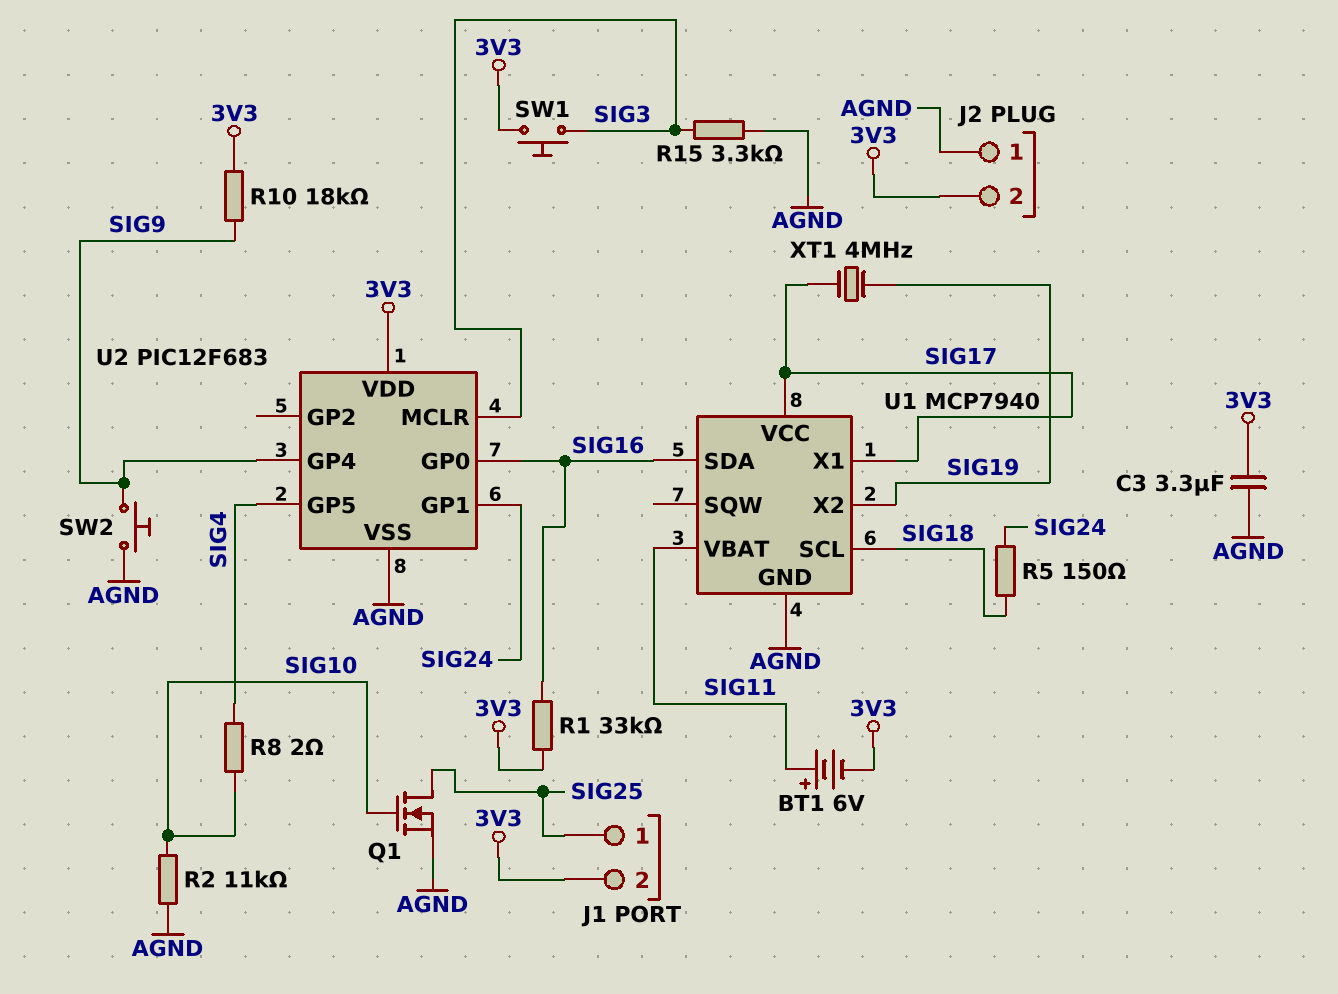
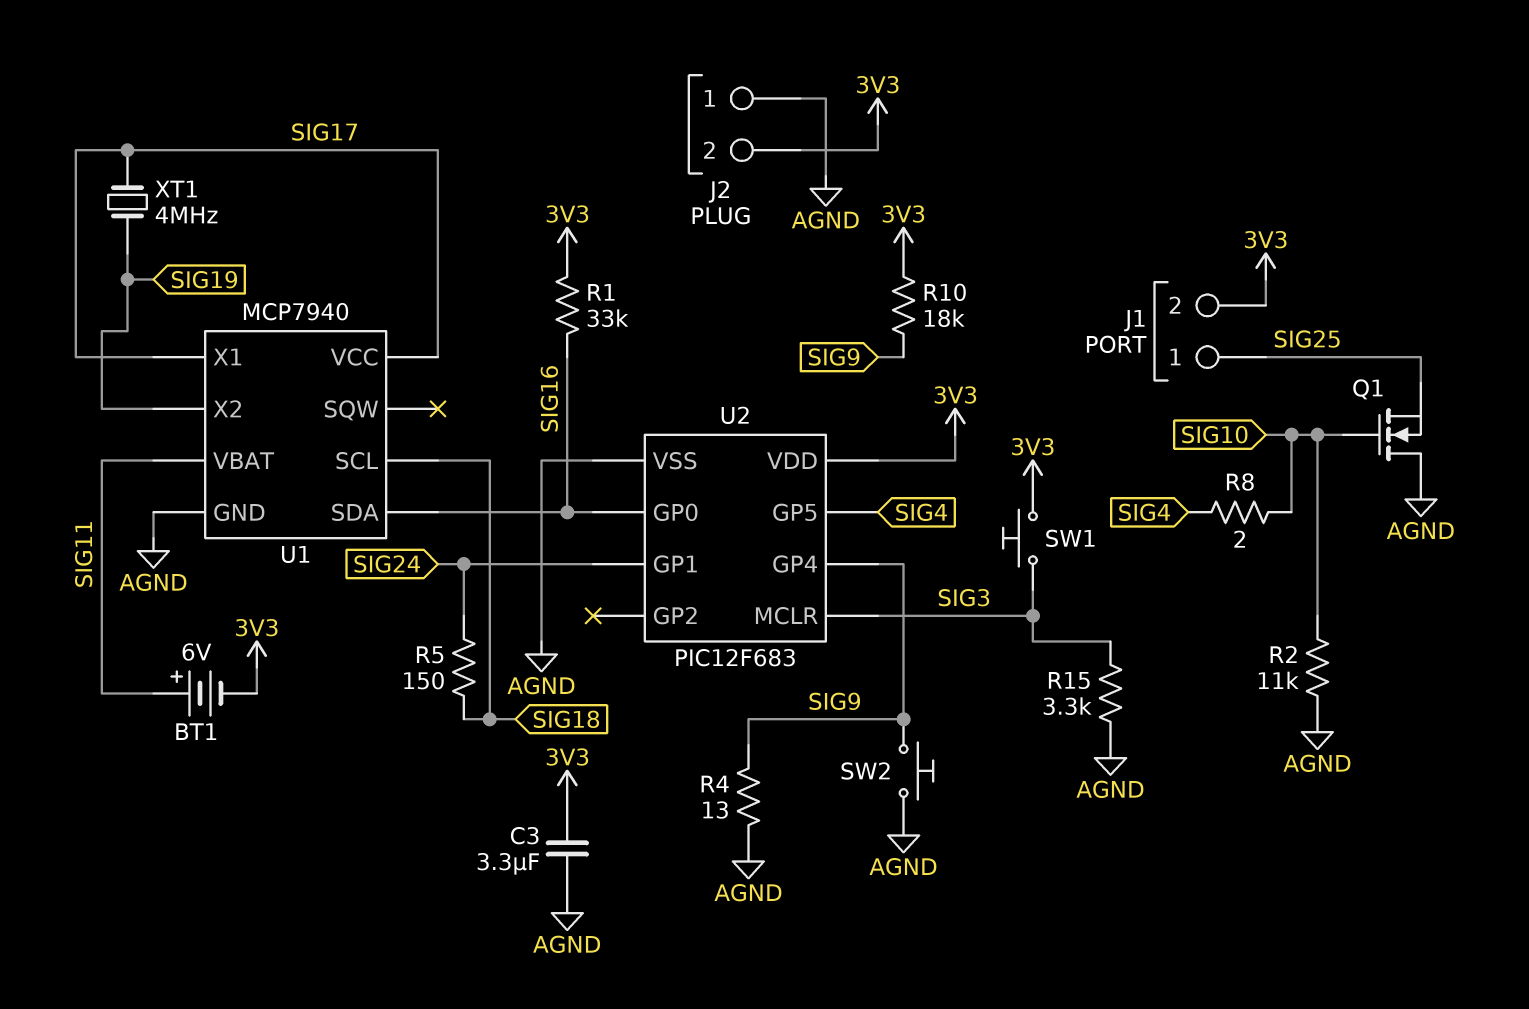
Q1: NMOS (G SIG10, D SIG25, S AGND) -> NMOS (G SIG10, D AGND, S SIG25)
R4: none -> 13 (AGND, SIG9)

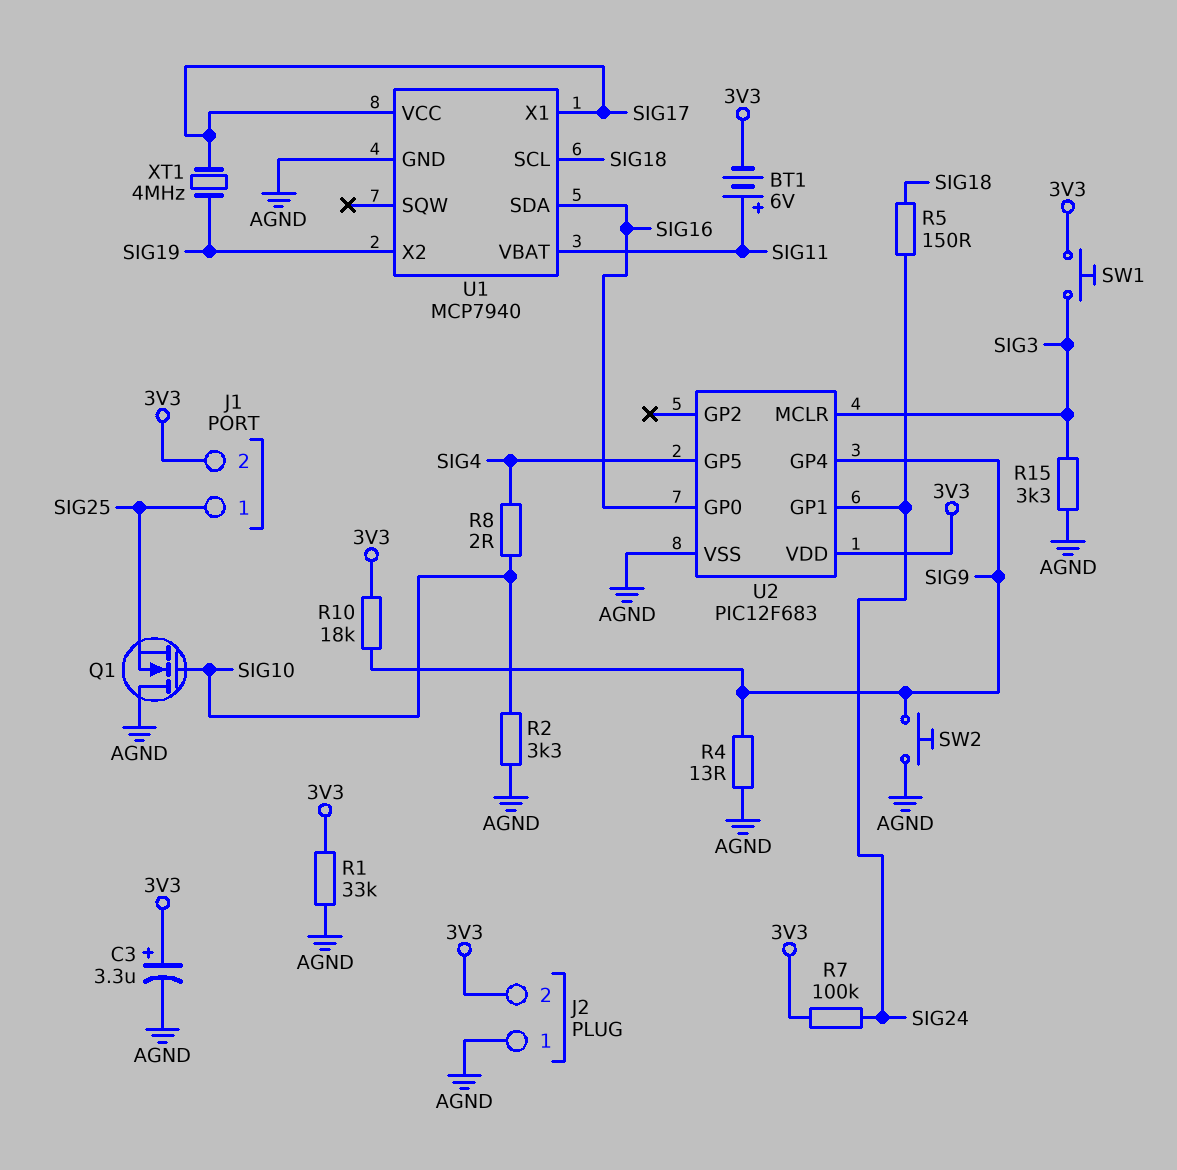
C3: 3.3uF (3V3, AGND) -> 3.3uF (plus 3V3, minus AGND)
R1: 33k (3V3, SIG16) -> 33k (3V3, AGND)
R2: 11k (AGND, SIG10) -> 3.3k (AGND, SIG10)
R7: none -> 100k (3V3, SIG24)

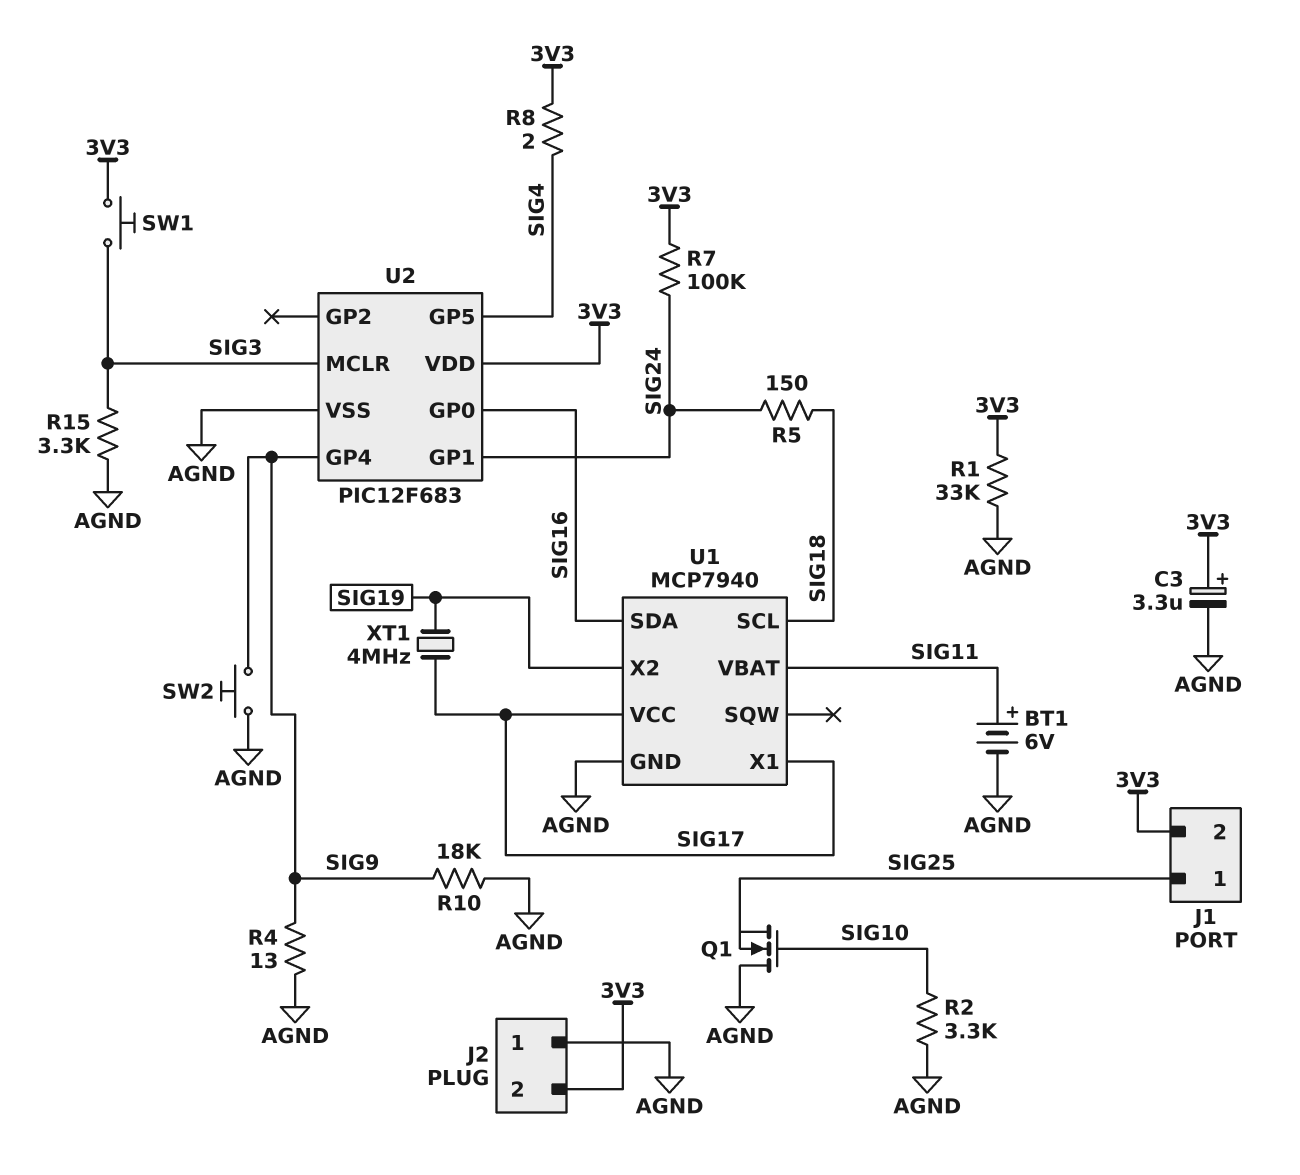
BT1: 6V (plus SIG11, minus 3V3) -> 6V (plus SIG11, minus AGND)
R8: 2 (SIG4, SIG10) -> 2 (3V3, SIG4)
R10: 18k (3V3, SIG9) -> 18k (AGND, SIG9)

